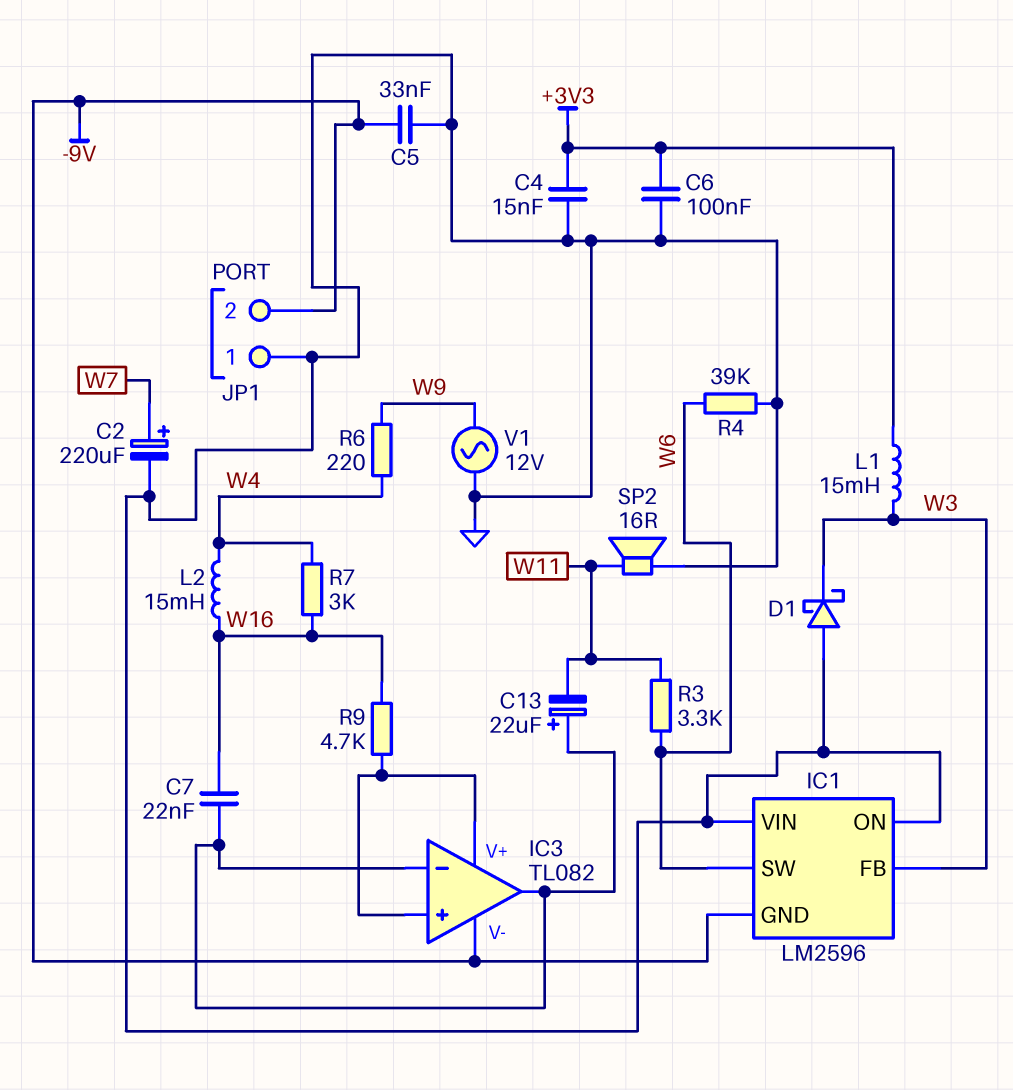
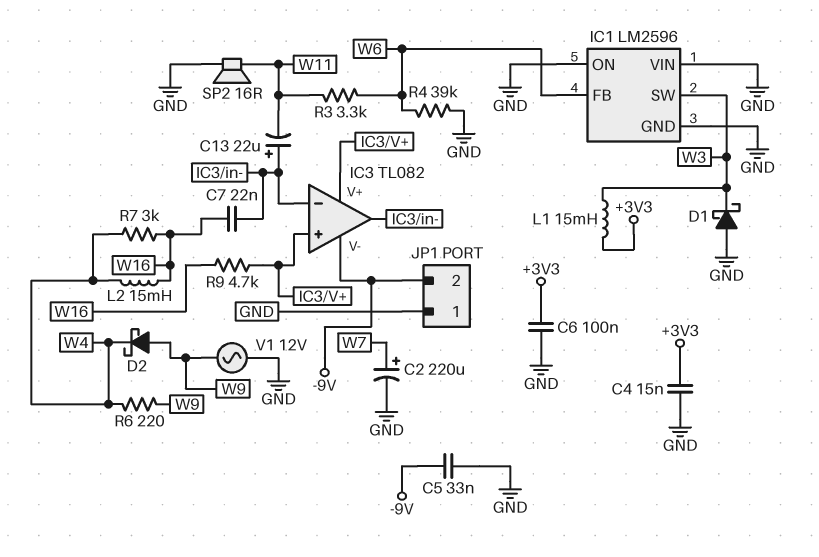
D2: none -> schottky (A W9, K W4)
IC1 pin FB: W3 -> W6
IC1 pin GND: -9V -> GND
IC1 pin SW: W6 -> W3

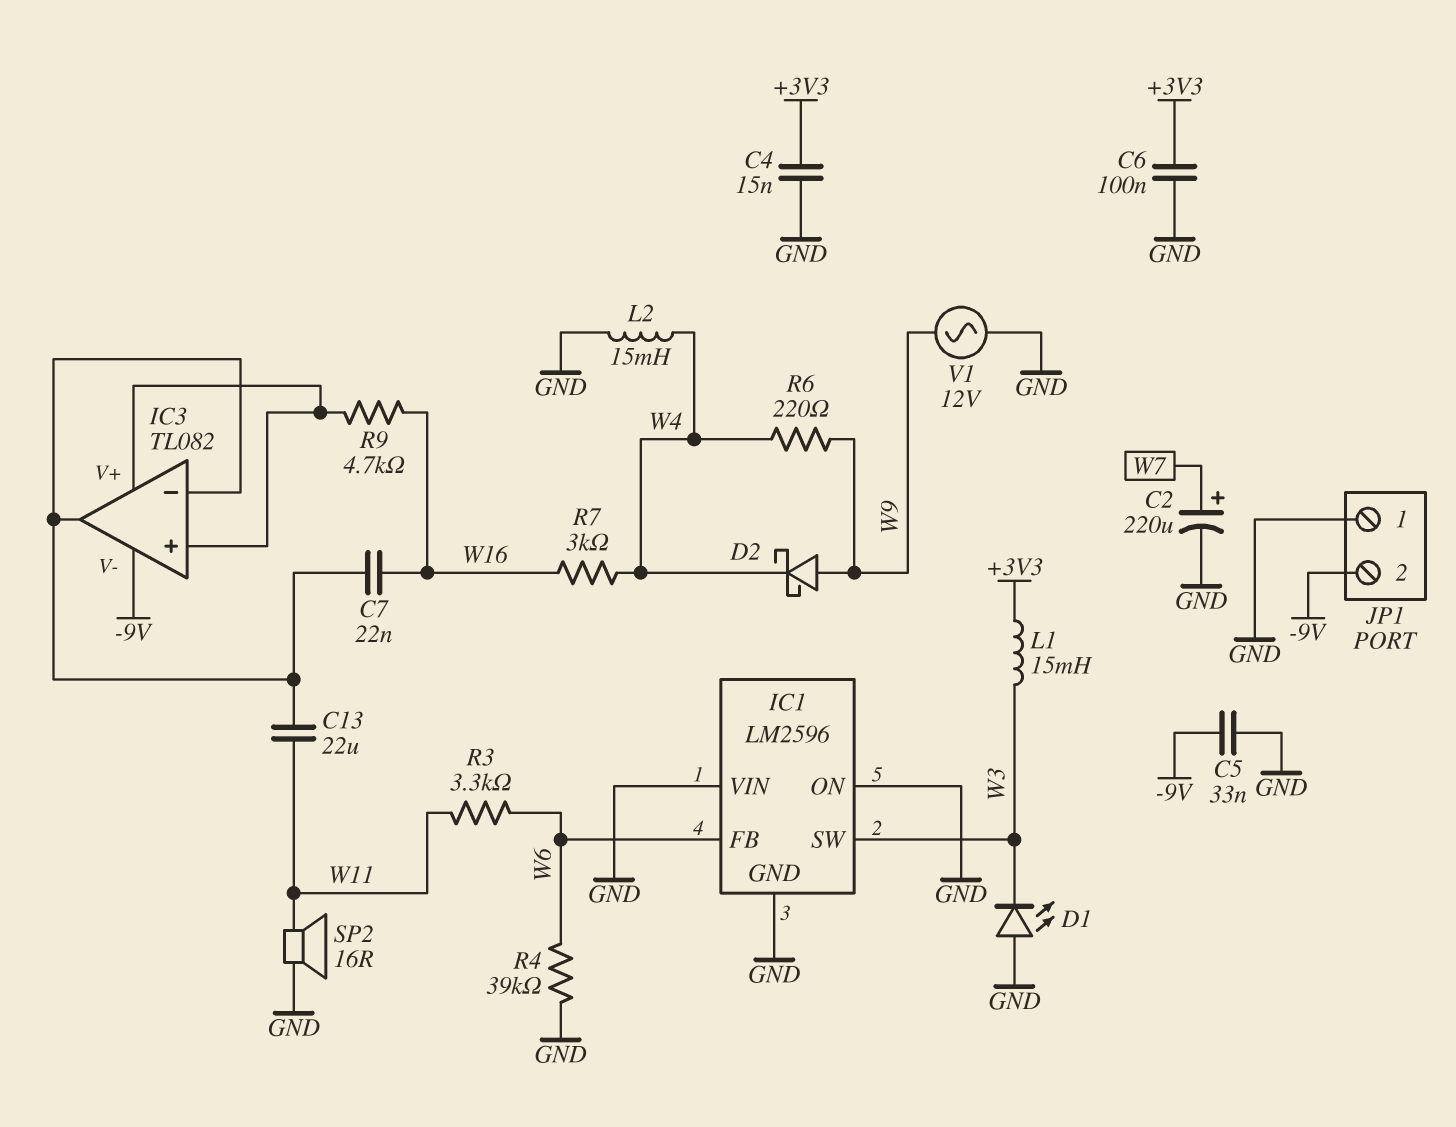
C13: 22uF (plus IC3/in-, minus W11) -> 22uF (IC3/in-, W11)
D1: schottky (A GND, K W3) -> LED (A GND, K W3)
L2: 15mH (W4, W16) -> 15mH (GND, W4)

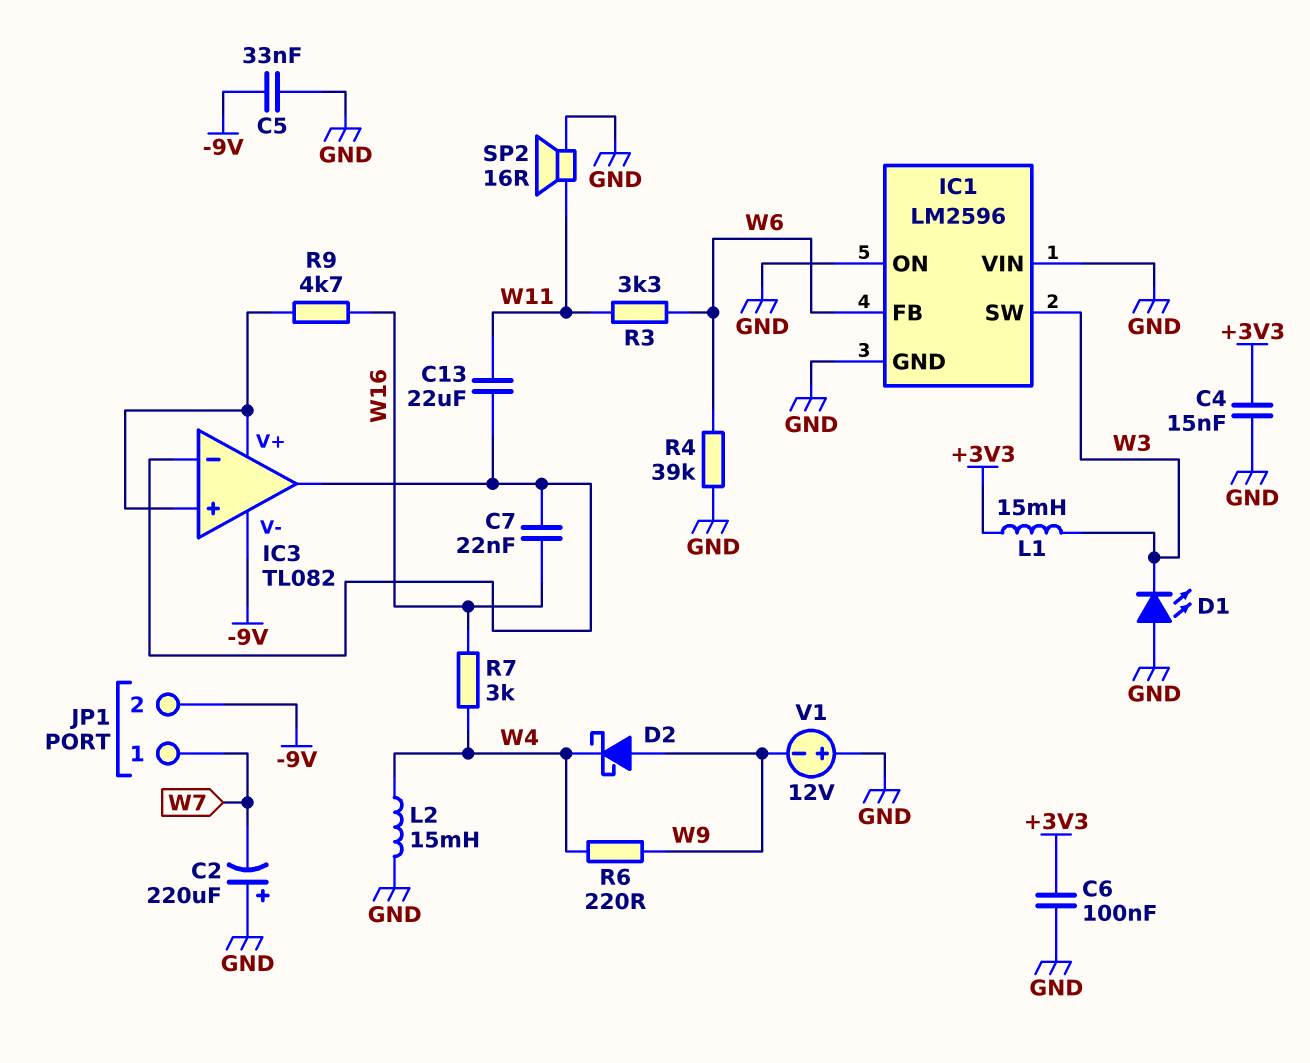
C2: 220uF (plus W7, minus GND) -> 220uF (plus GND, minus W7)
JP1 pin 1: GND -> W7
V1: AC 12V (GND, W9) -> 12V (plus GND, minus W9)

